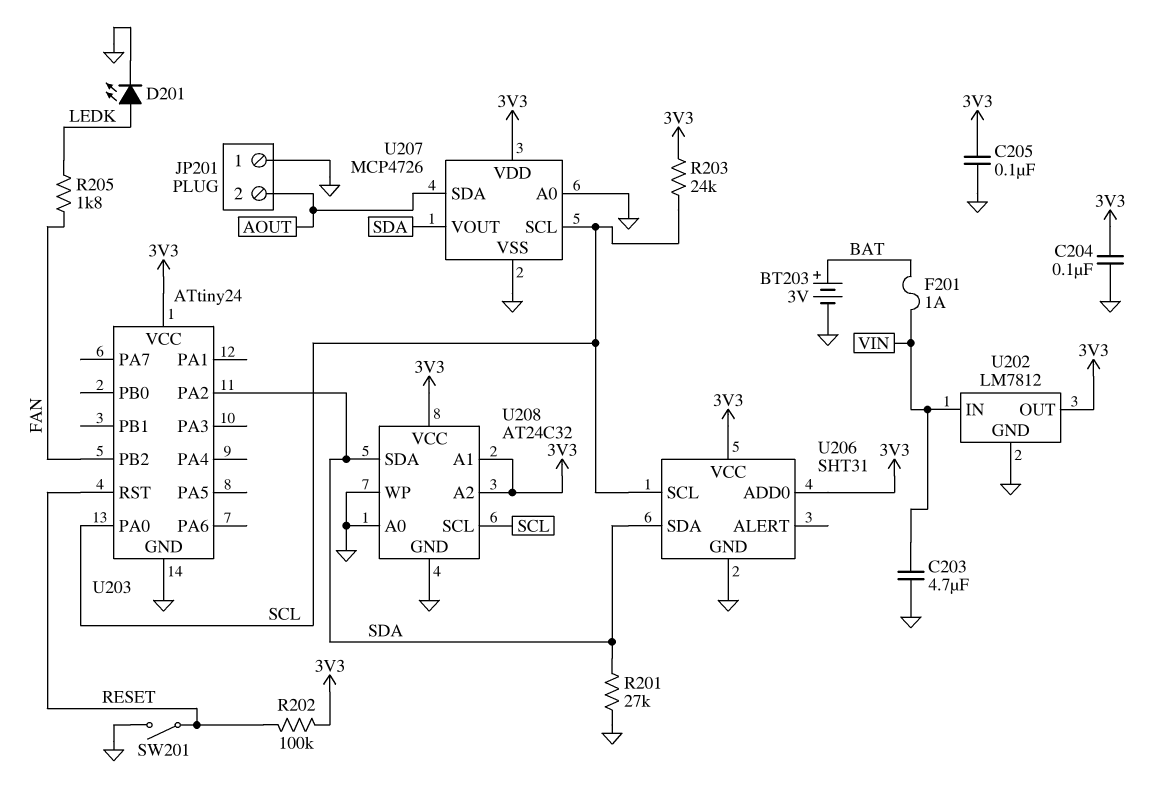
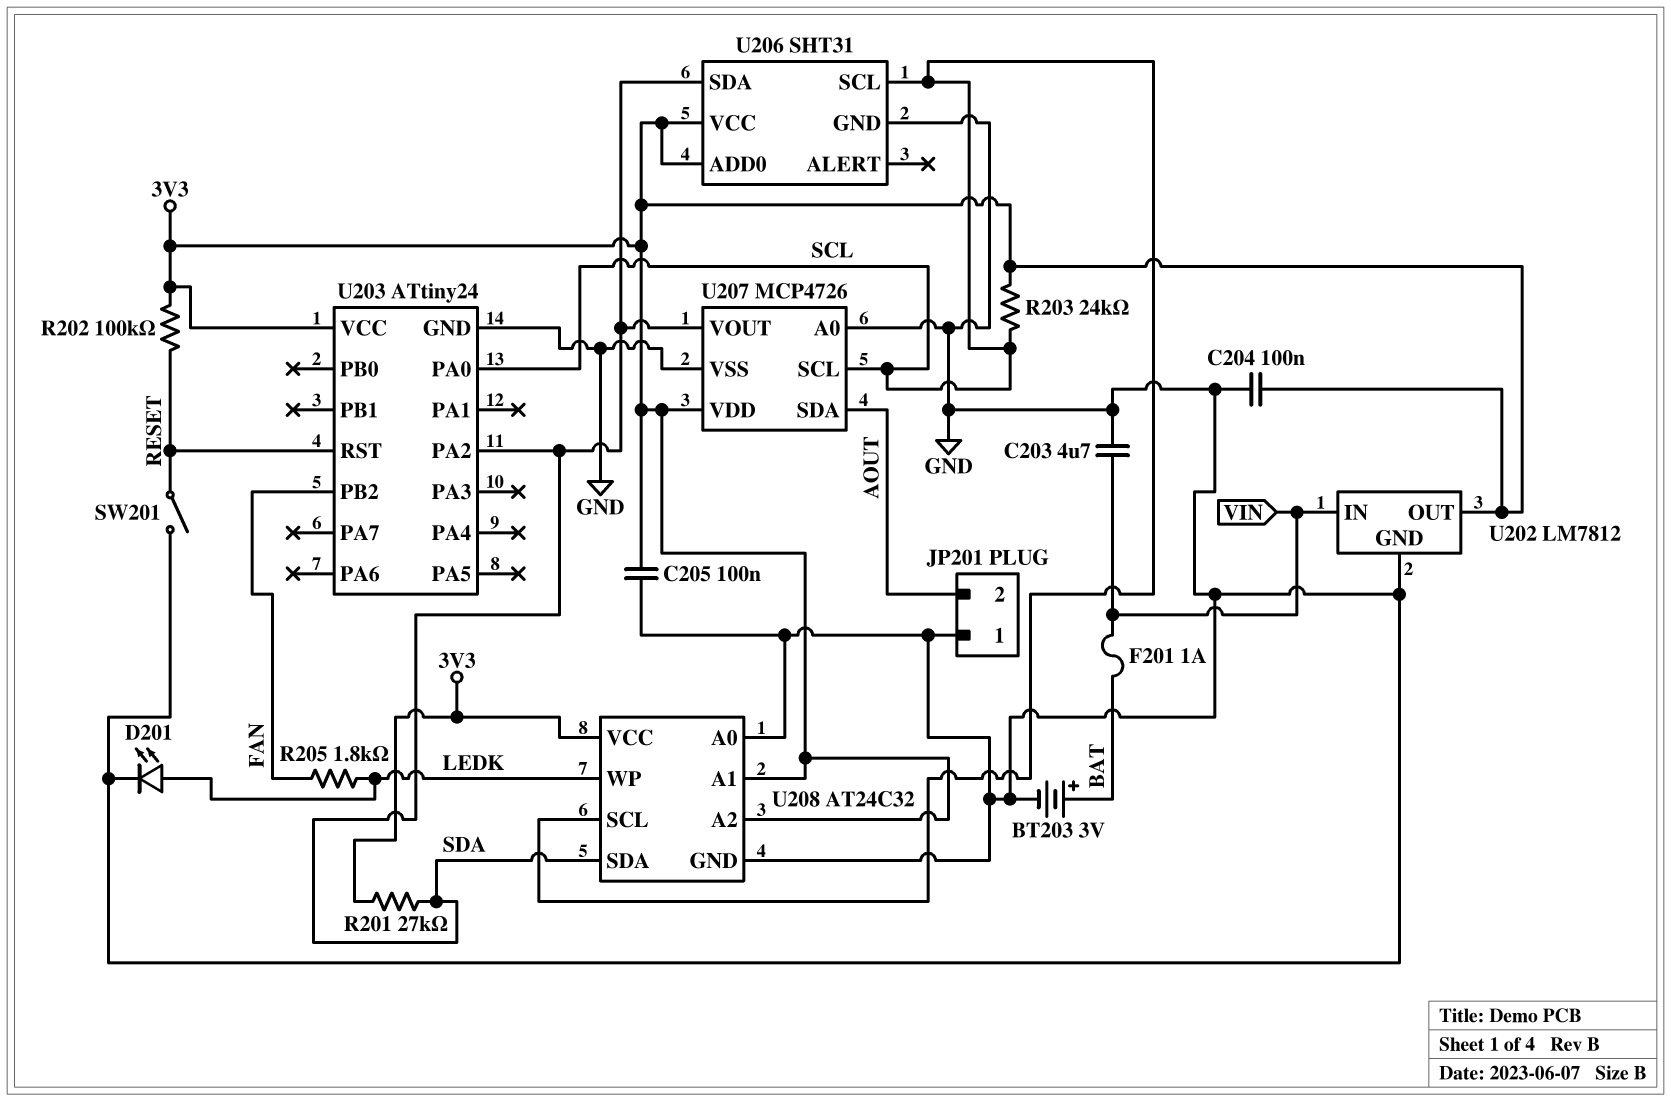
R201: 27k (GND, SDA) -> 27k (3V3, SDA)
U208 pin WP: GND -> LEDK

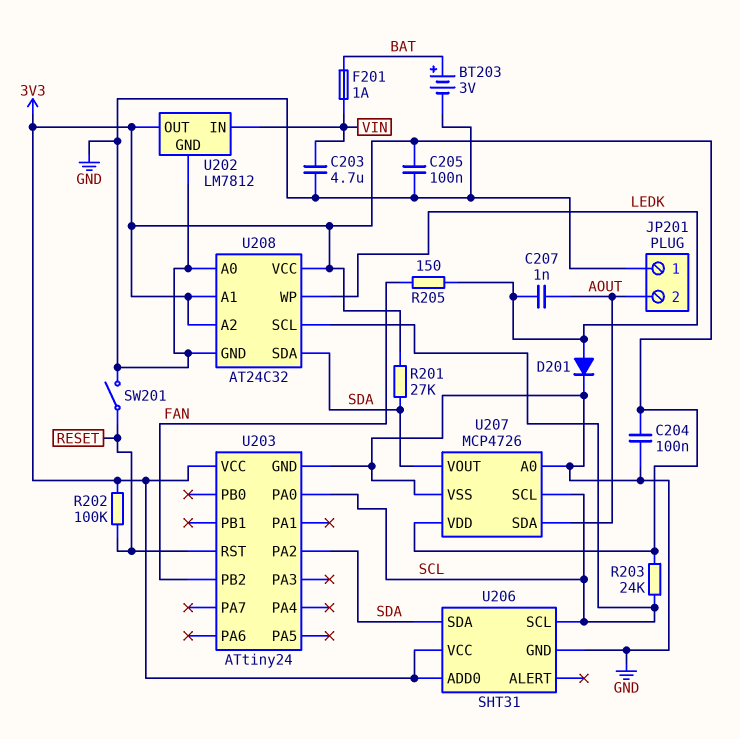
C207: none -> 1nF (AOUT, LEDK)
D201: LED (A LEDK, K GND) -> diode (A LEDK, K GND)
R205: 1.8k (FAN, LEDK) -> 150 (FAN, LEDK)

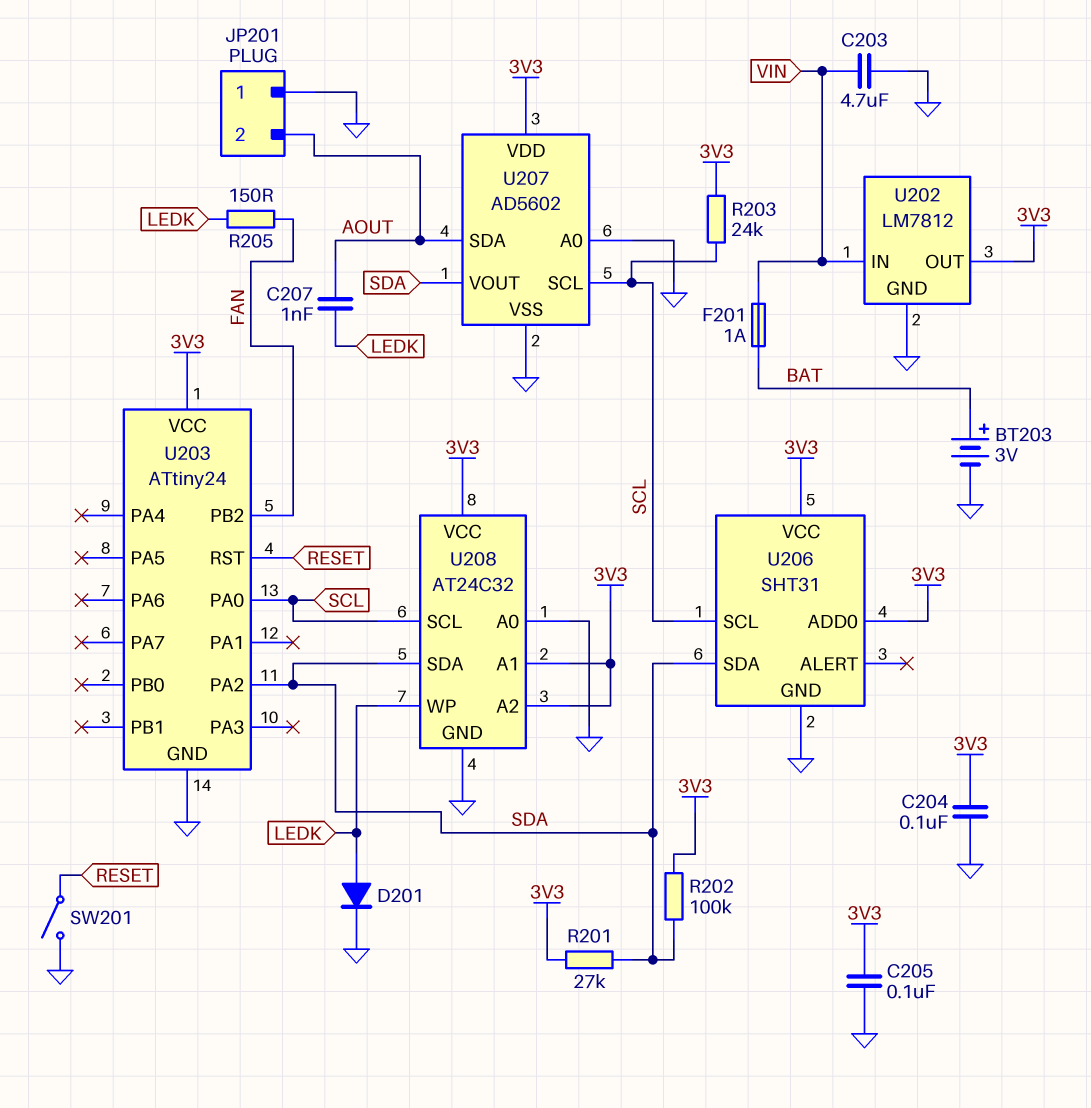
R202: 100k (3V3, RESET) -> 100k (3V3, SDA)
U207: MCP4726 -> AD5602

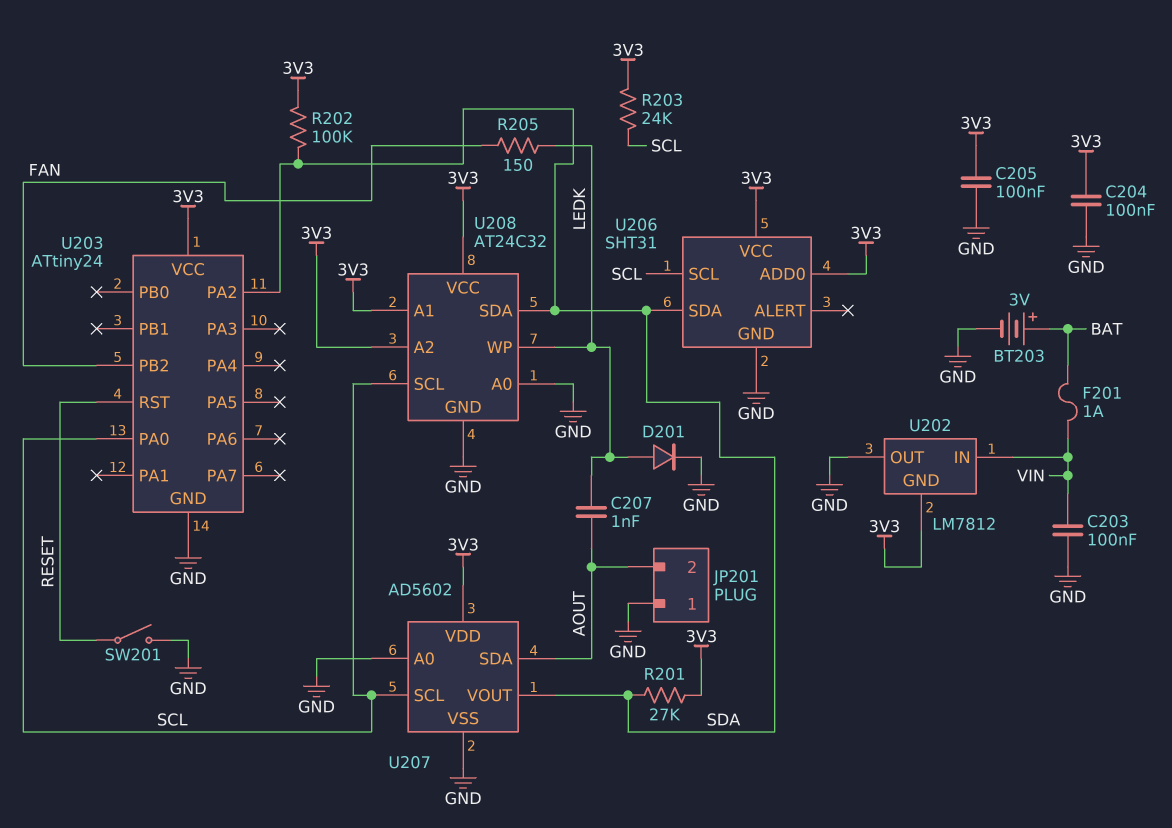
C203: 4.7uF (GND, VIN) -> 100nF (GND, VIN)
U202 pin GND: GND -> 3V3
U202 pin OUT: 3V3 -> GND

